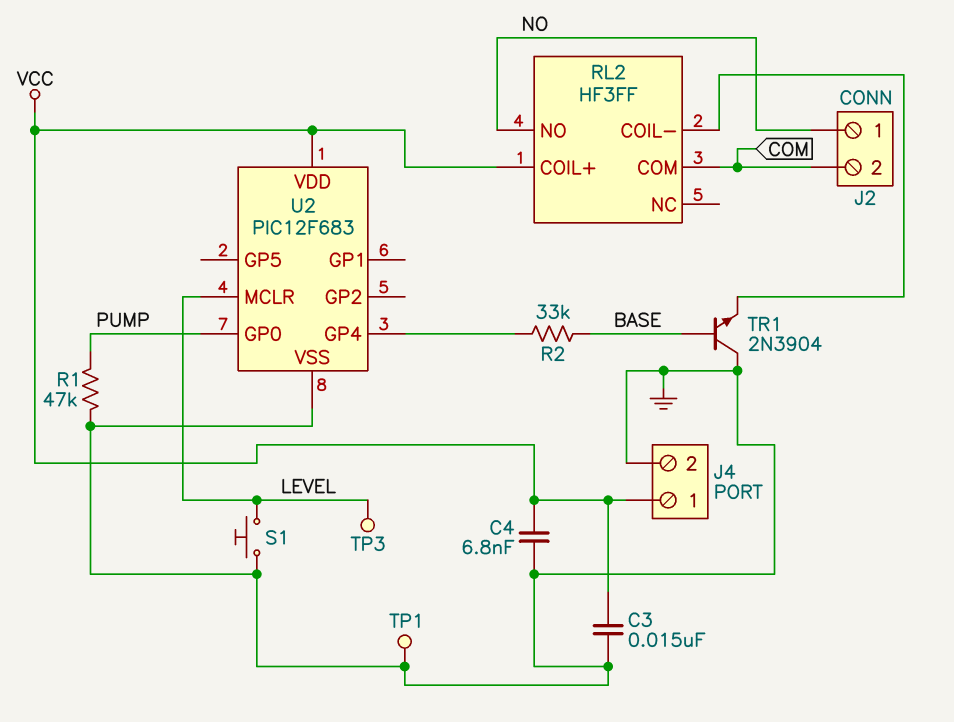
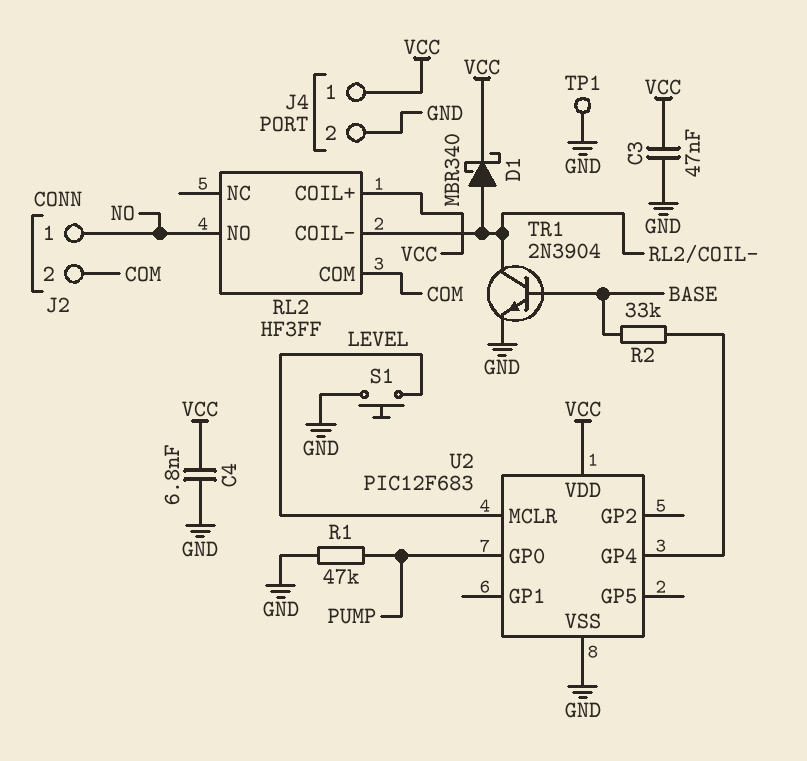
C3: 15nF (GND, VCC) -> 47nF (GND, VCC)
D1: none -> schottky MBR340 (A RL2/COIL-, K VCC)
TP3: test point (LEVEL) -> none
TR1: NPN 2N3904 (B BASE, C GND, E RL2/COIL-) -> NPN 2N3904 (B BASE, C RL2/COIL-, E GND)

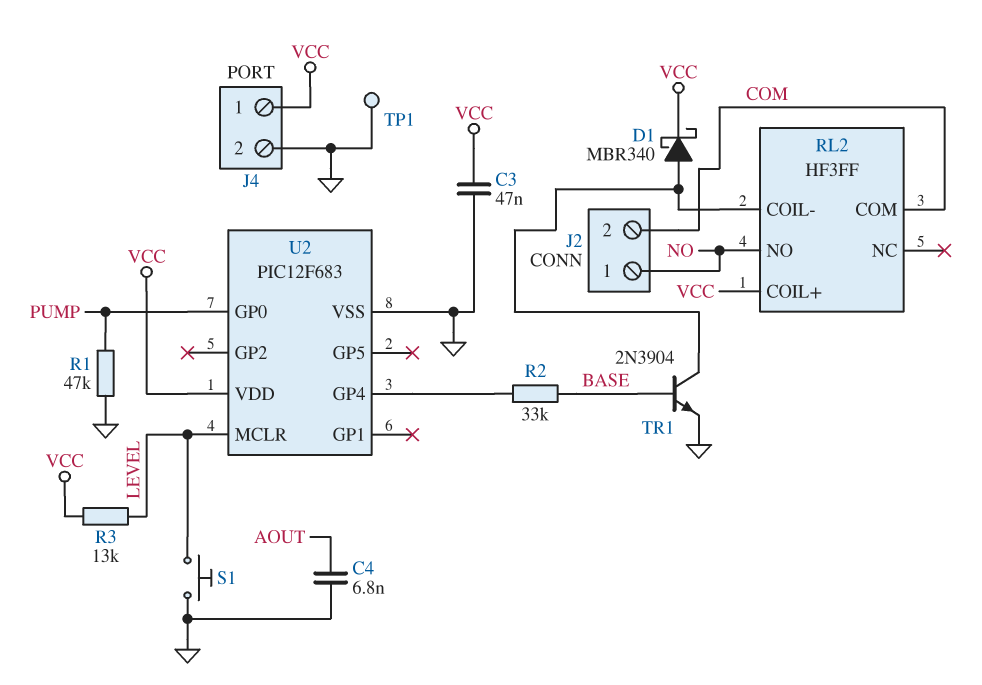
C4: 6.8nF (GND, VCC) -> 6.8nF (AOUT, GND)
R3: none -> 13k (LEVEL, VCC)

